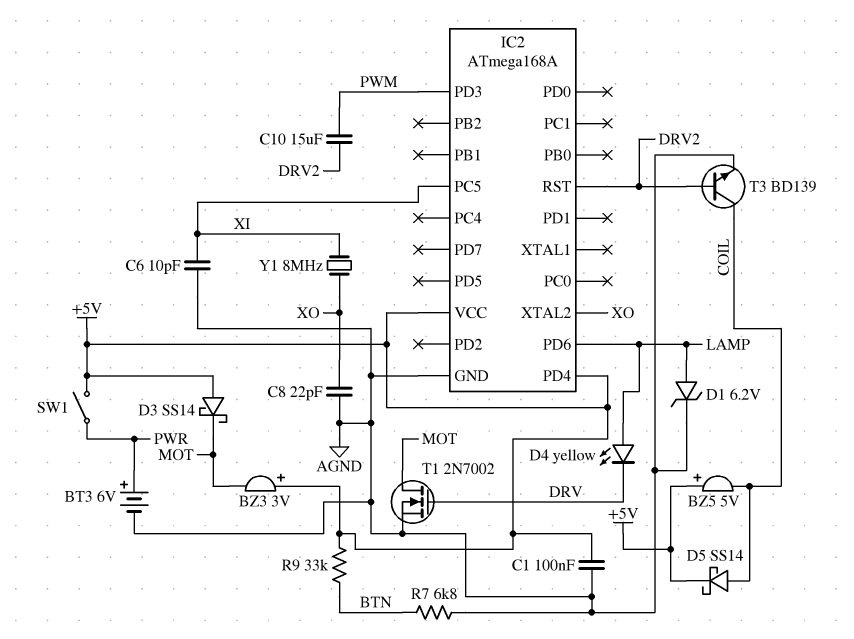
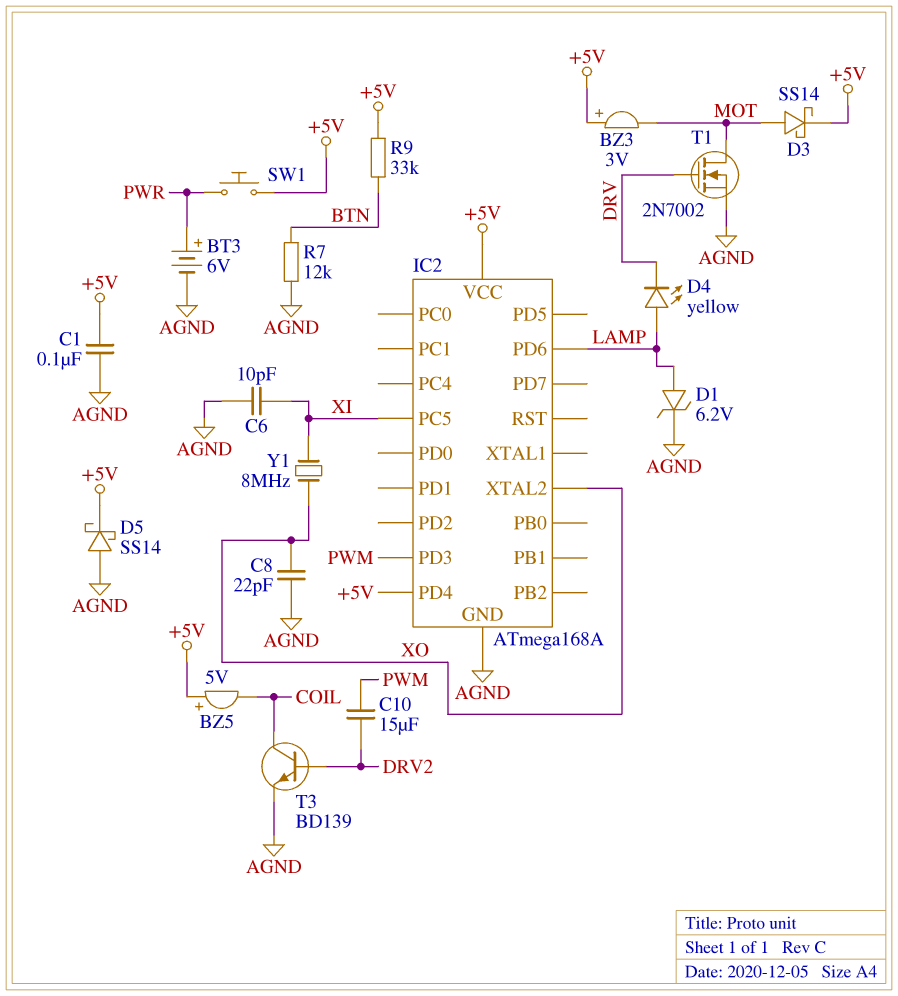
D3: schottky SS14 (A +5V, K MOT) -> schottky SS14 (A MOT, K +5V)
D5: schottky SS14 (A COIL, K +5V) -> schottky SS14 (A AGND, K +5V)
IC2 pin RST: DRV2 -> none
R7: 6.8k (AGND, BTN) -> 12k (AGND, BTN)
SW1: switch (+5V, PWR) -> button (+5V, PWR)

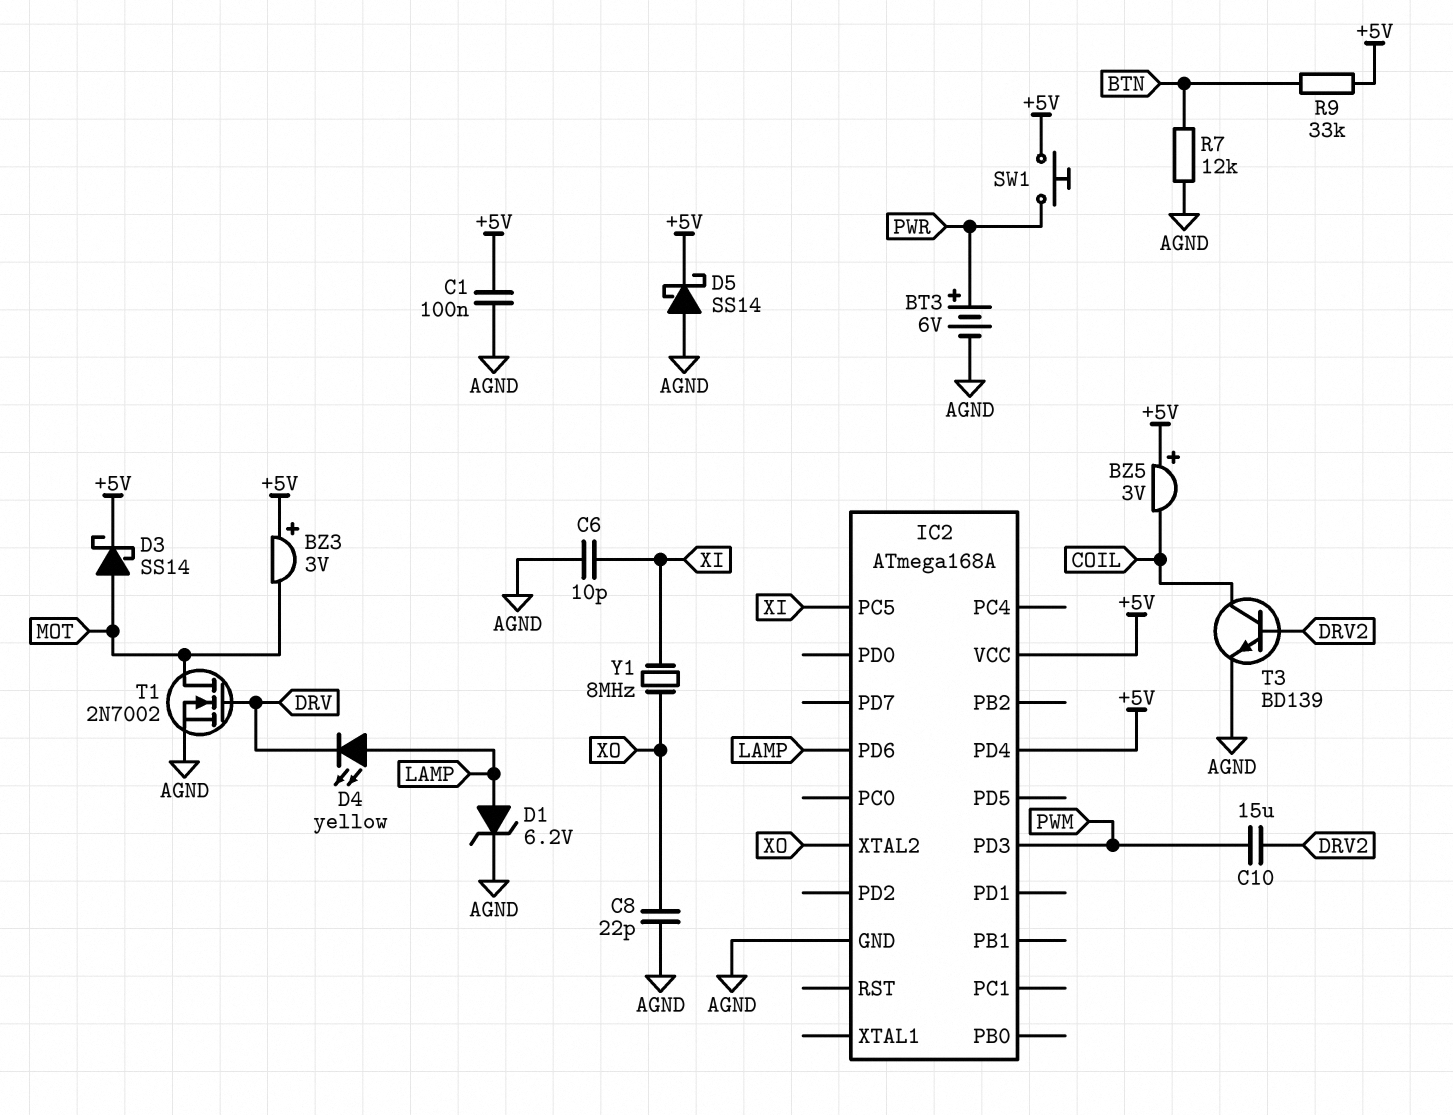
BZ5: buzzer 5V (plus +5V, minus COIL) -> buzzer 3V (plus +5V, minus COIL)

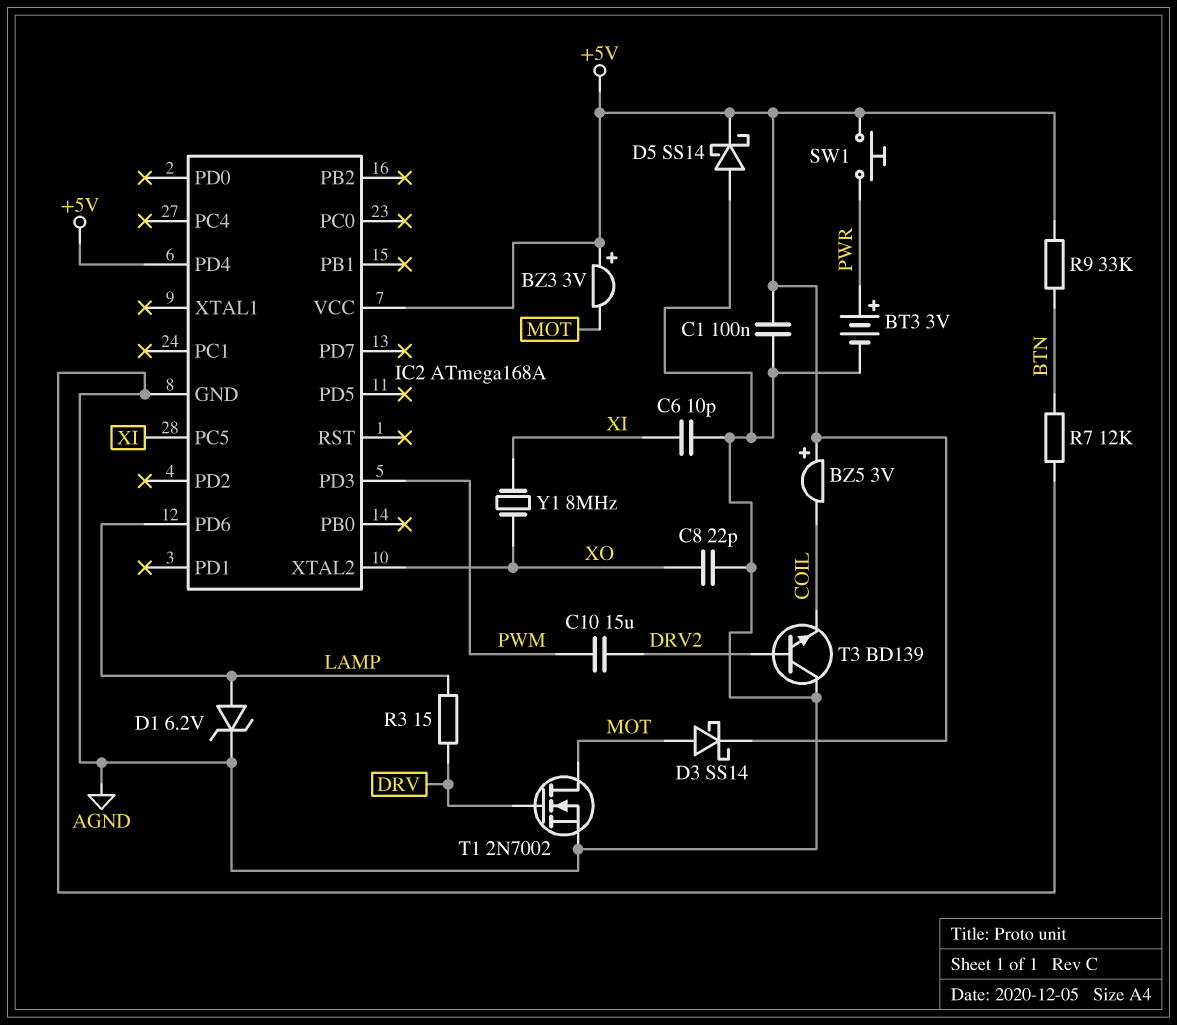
BT3: 6V (plus PWR, minus AGND) -> 3V (plus PWR, minus AGND)
D4: LED yellow (A LAMP, K DRV) -> none
R3: none -> 15 (DRV, LAMP)
T3: NPN BD139 (B DRV2, C COIL, E AGND) -> NPN BD139 (B DRV2, C AGND, E COIL)

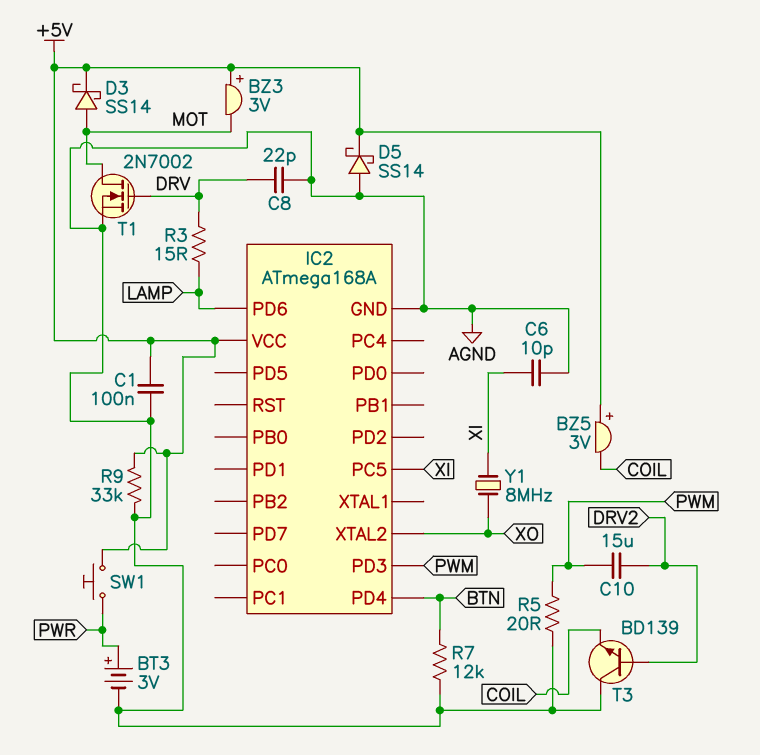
C8: 22pF (AGND, XO) -> 22pF (AGND, DRV)
D1: zener 6.2V (A LAMP, K AGND) -> none
IC2 pin PD4: +5V -> BTN
R5: none -> 20 (AGND, PWM)
R9: 33k (+5V, BTN) -> 33k (+5V, AGND)

